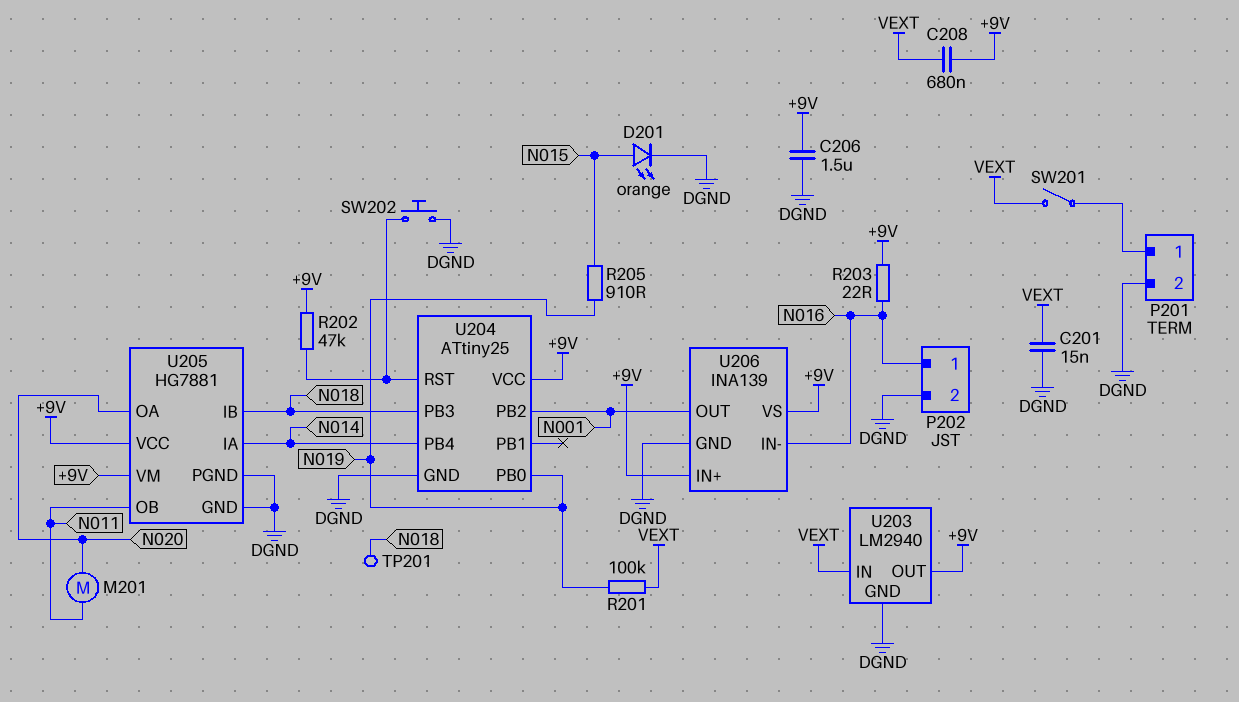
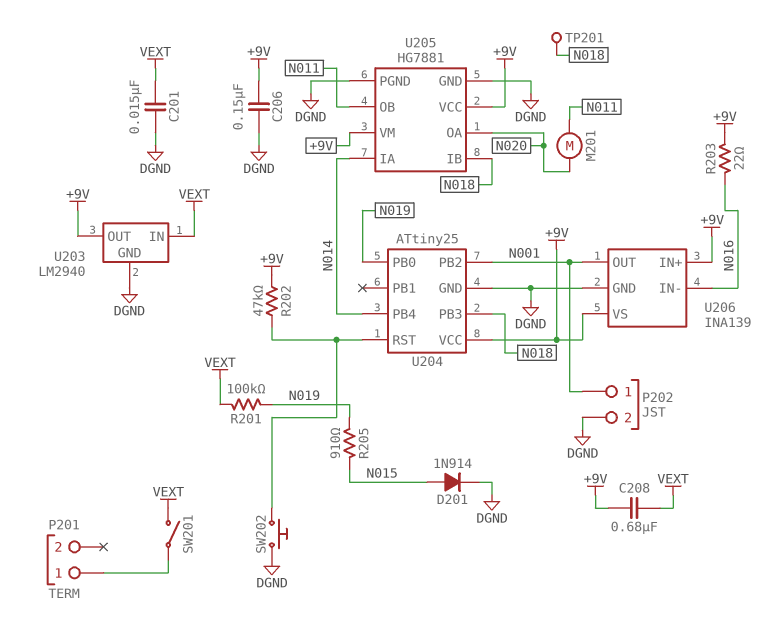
C206: 1.5uF (+9V, DGND) -> 150nF (+9V, DGND)
D201: LED orange (A N015, K DGND) -> diode 1N914 (A N015, K DGND)
P201 pin 2: DGND -> none
P202 pin 1: N016 -> N001

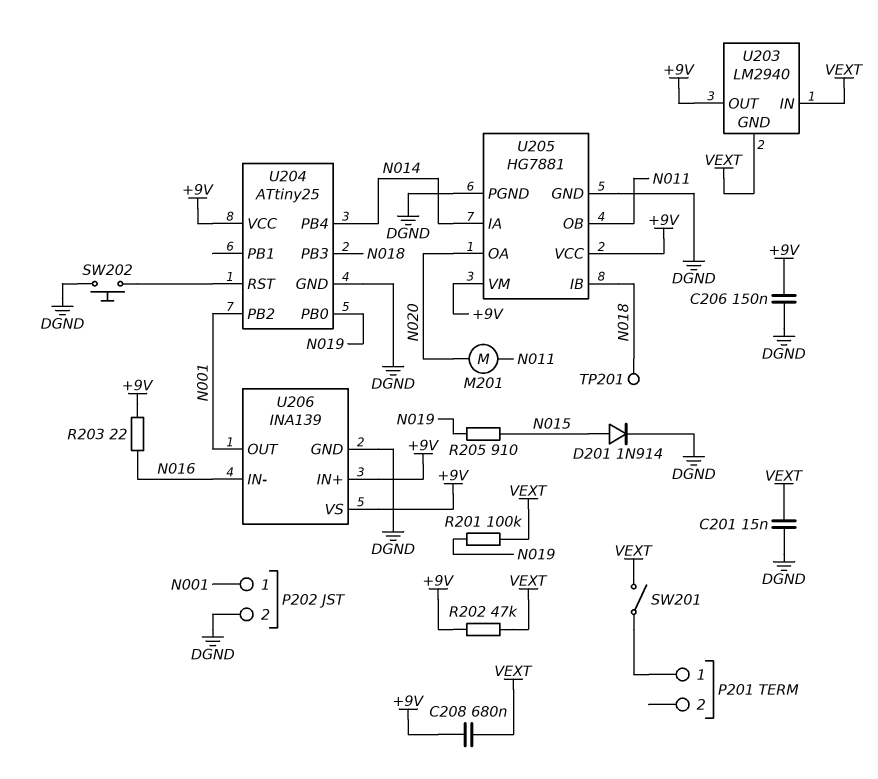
R202: 47k (+9V, U204/RST) -> 47k (+9V, VEXT)
U203 pin GND: DGND -> VEXT

